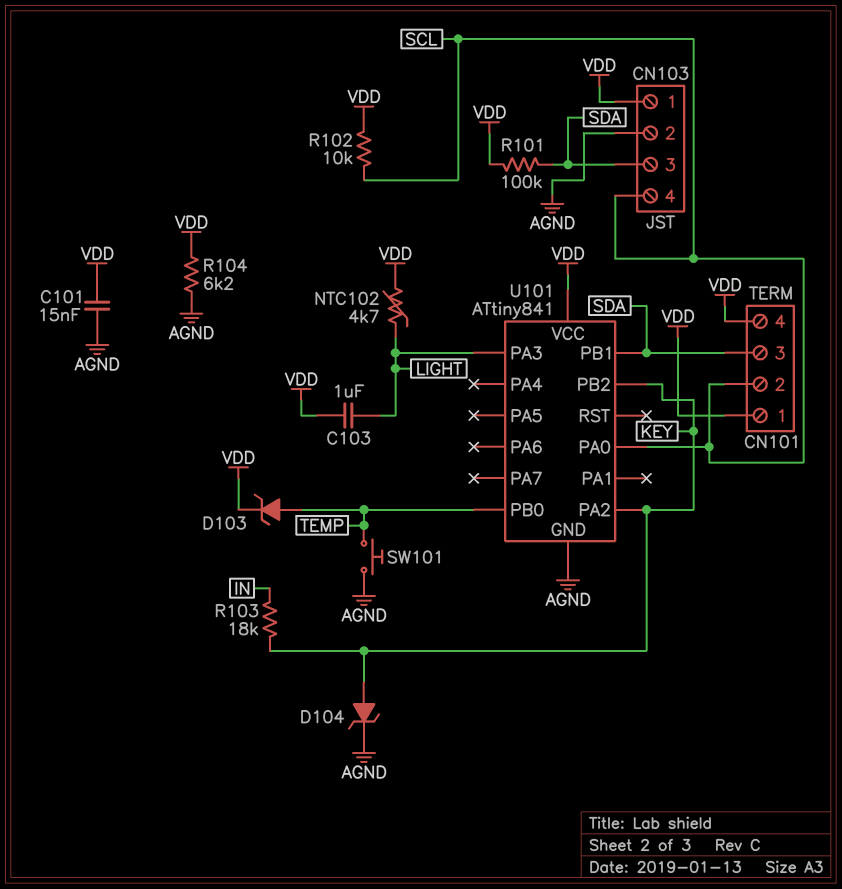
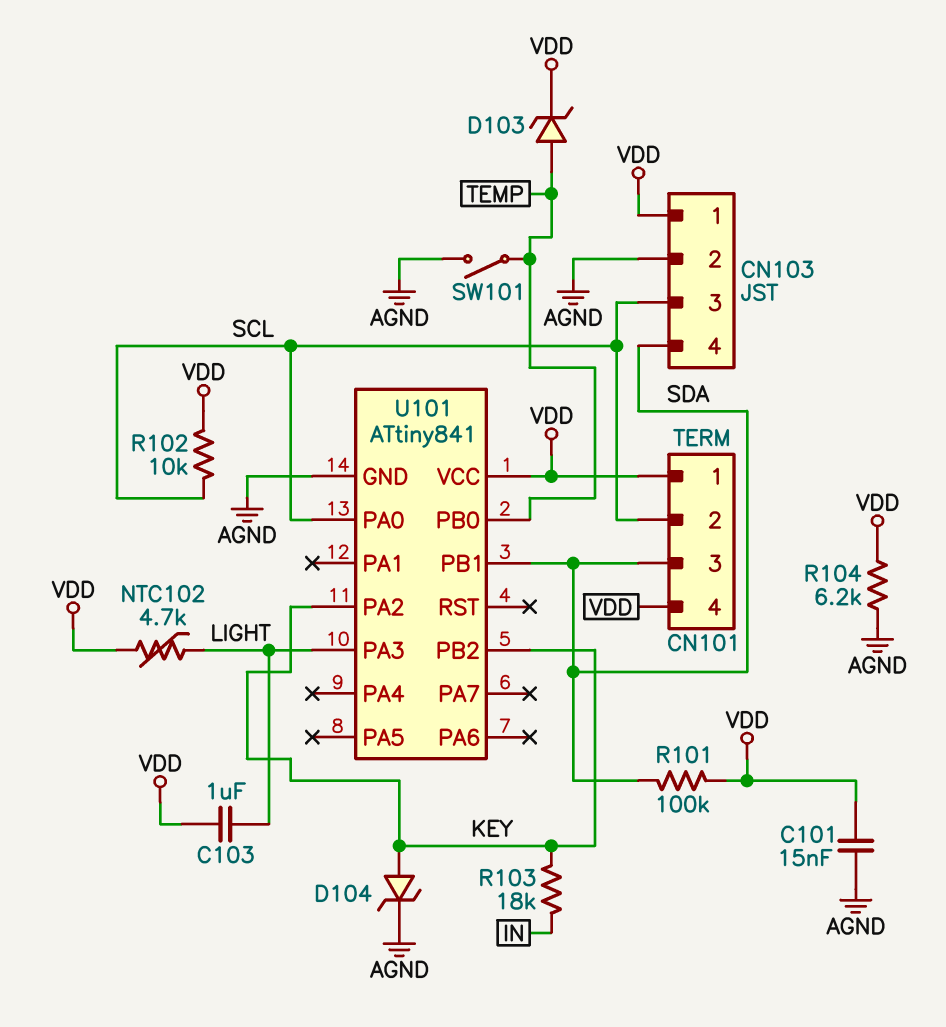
CN103 pin 3: SDA -> SCL
CN103 pin 4: SCL -> SDA
SW101: button (AGND, TEMP) -> switch (AGND, TEMP)

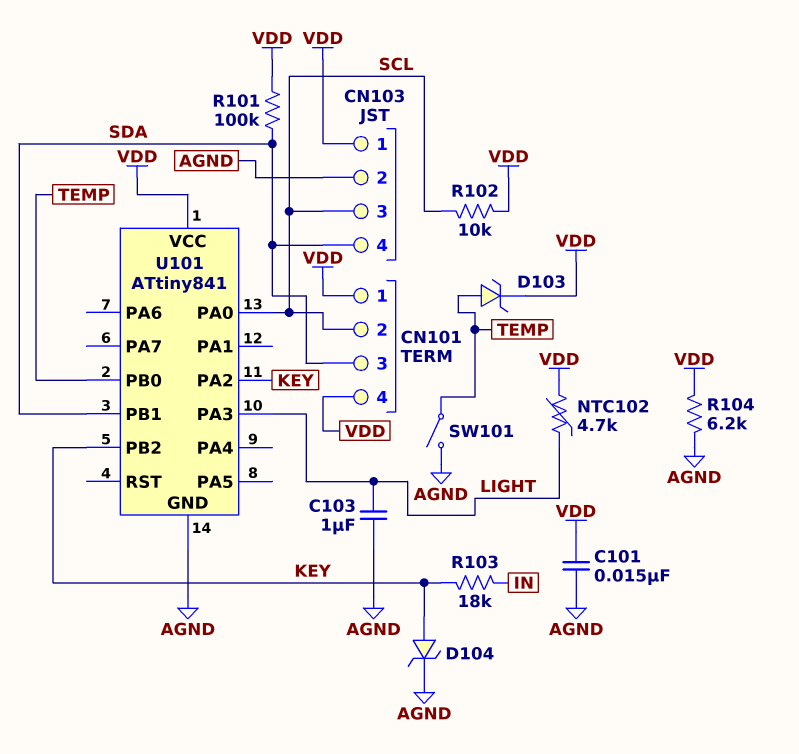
C103: 1uF (LIGHT, VDD) -> 1uF (AGND, LIGHT)

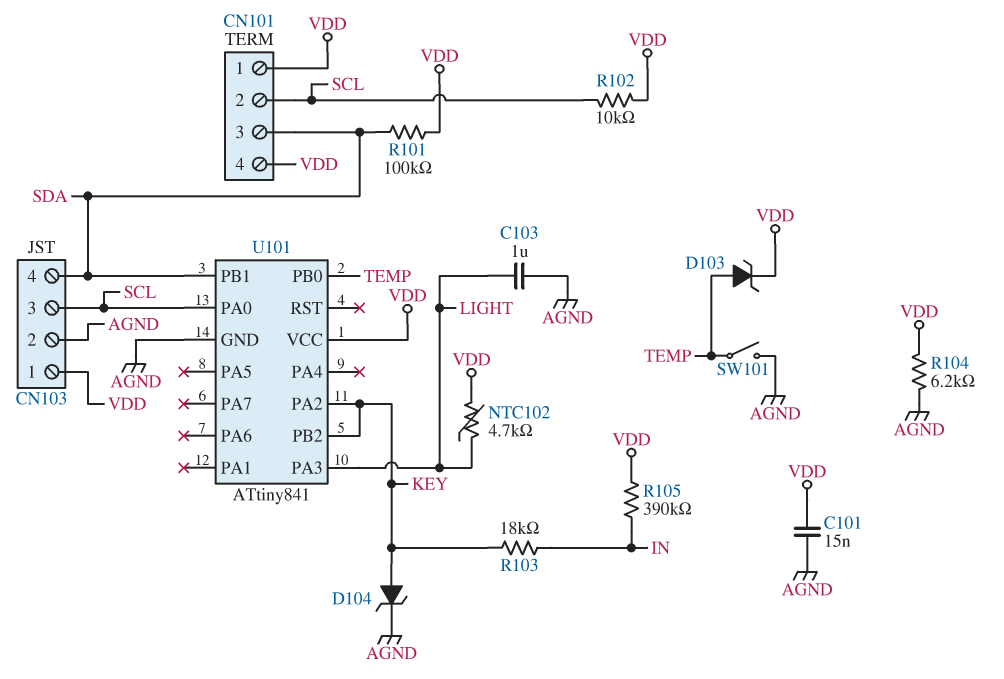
R105: none -> 390k (IN, VDD)

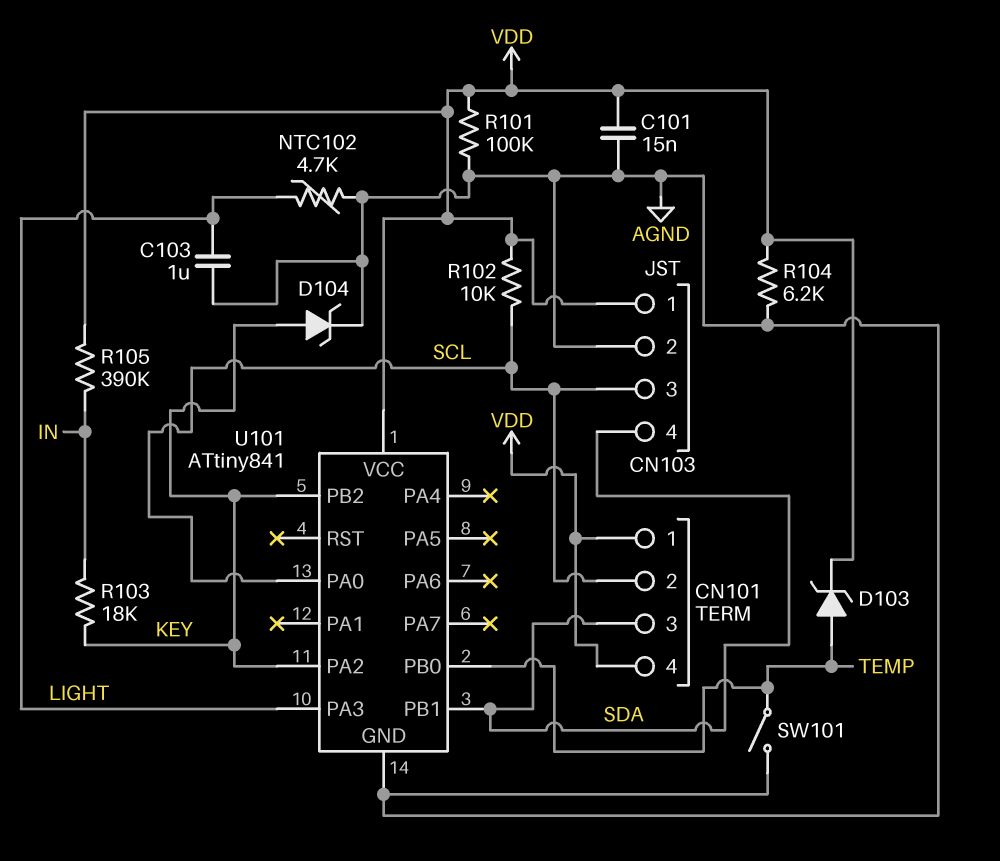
NTC102: 4.7k (LIGHT, VDD) -> 4.7k (AGND, LIGHT)
R101: 100k (SDA, VDD) -> 100k (AGND, VDD)

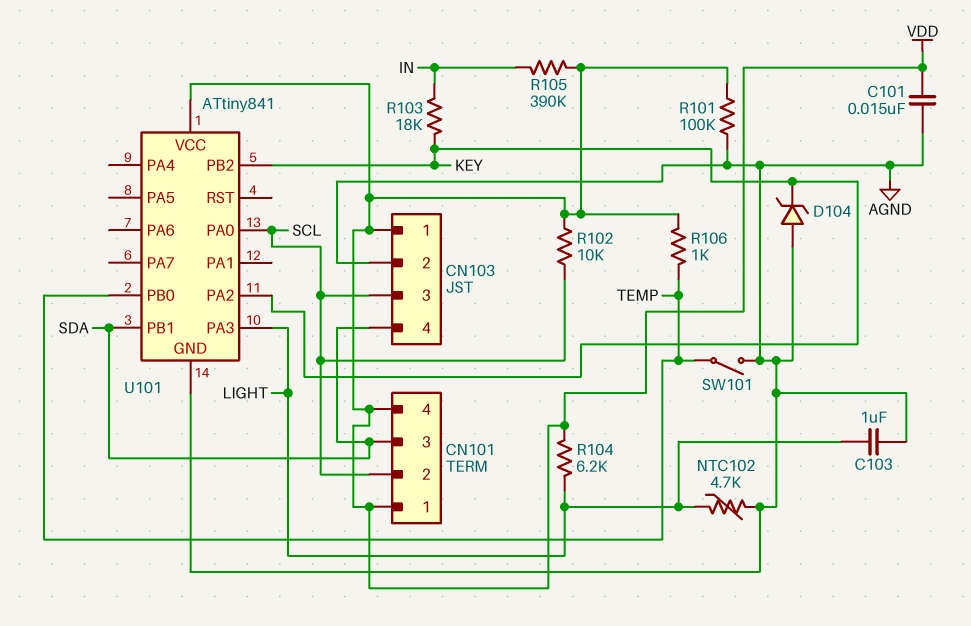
D103: zener (A TEMP, K VDD) -> none
D104: zener (A KEY, K AGND) -> zener (A AGND, K KEY)
R104: 6.2k (AGND, VDD) -> 6.2k (LIGHT, VDD)
R106: none -> 1k (TEMP, VDD)

